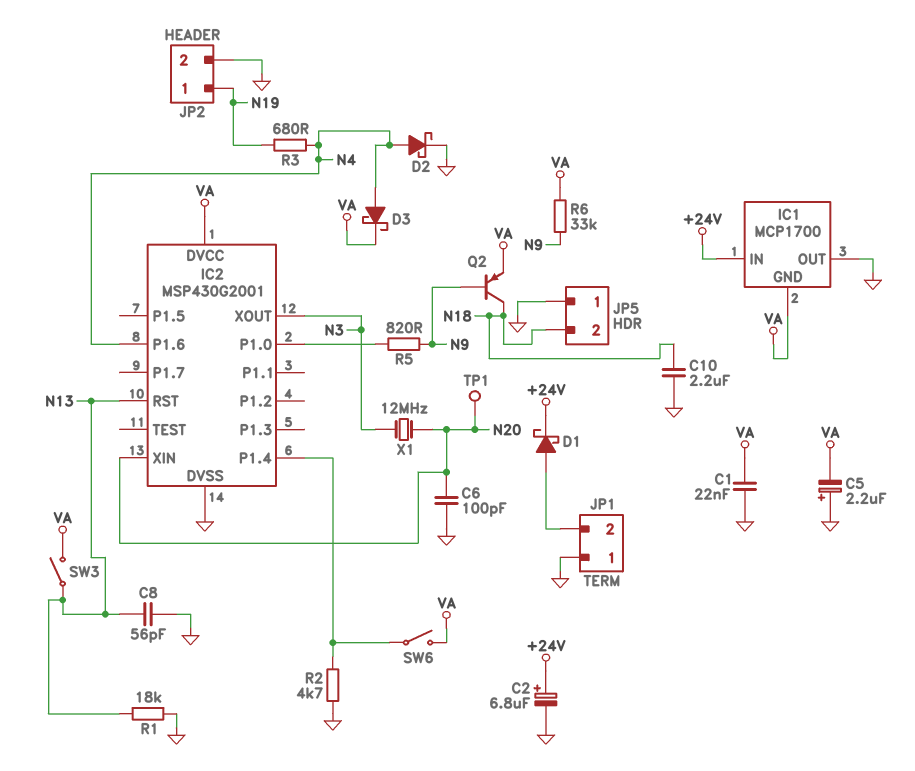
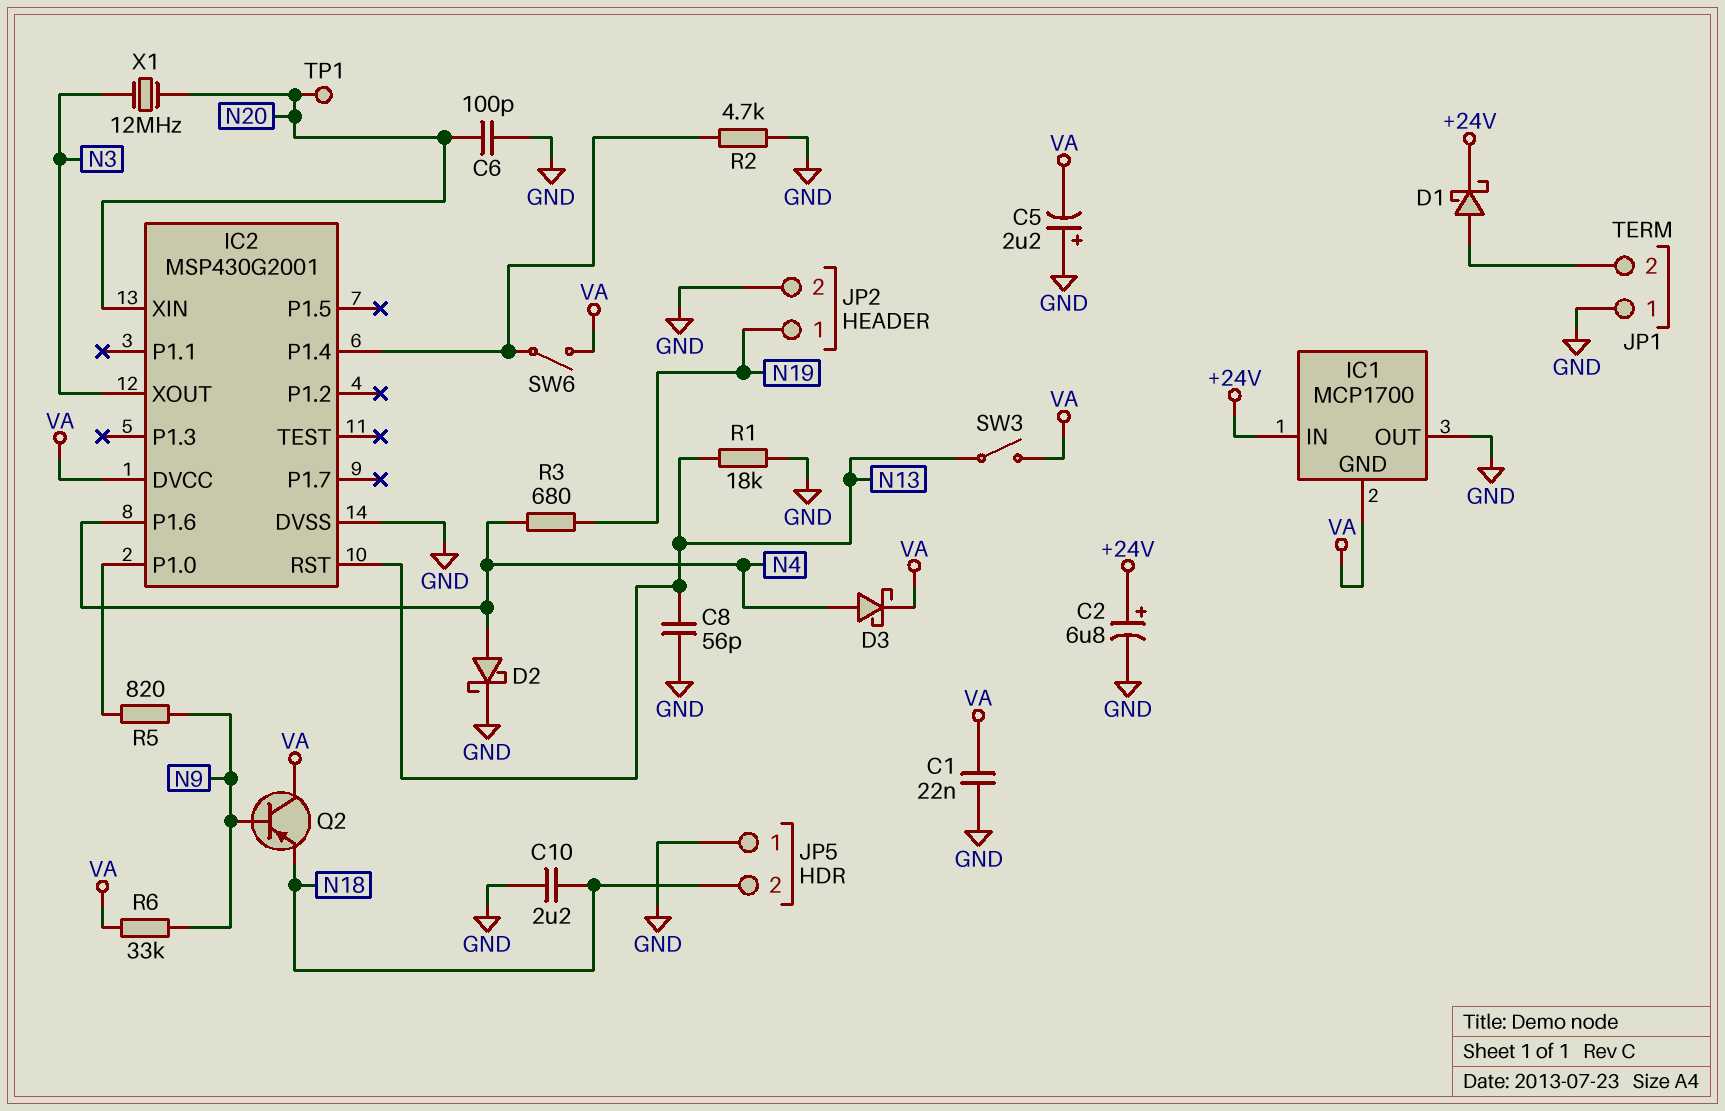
Q2: PNP (B N9, C N18, E VA) -> PNP (B N9, C VA, E N18)

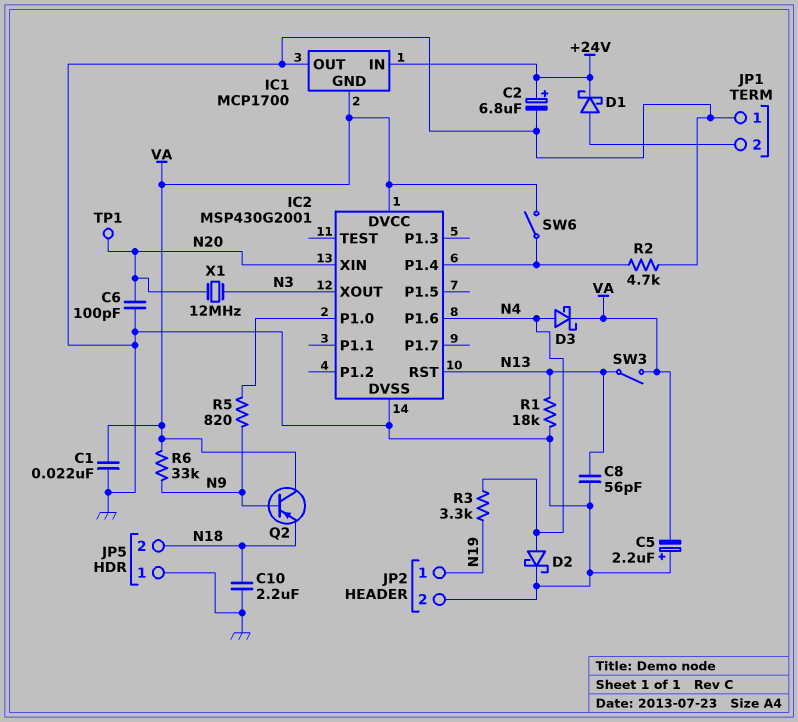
R3: 680 (N4, N19) -> 3.3k (N4, N19)

